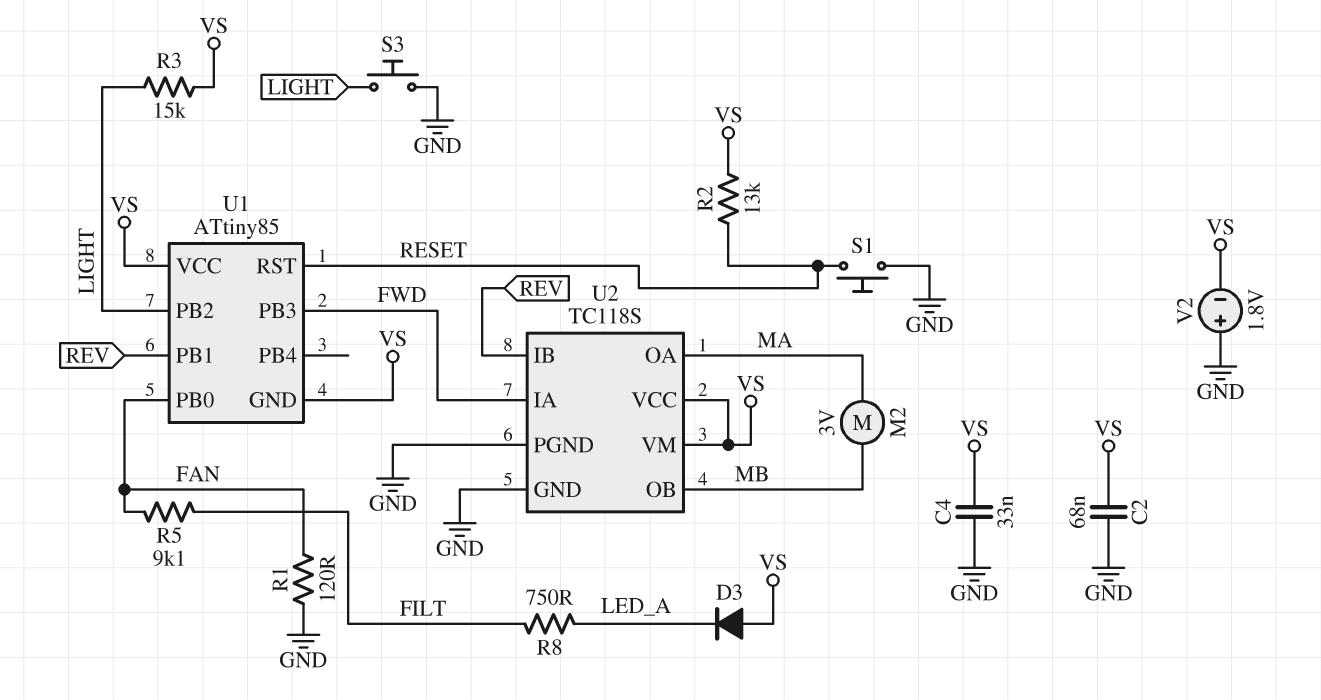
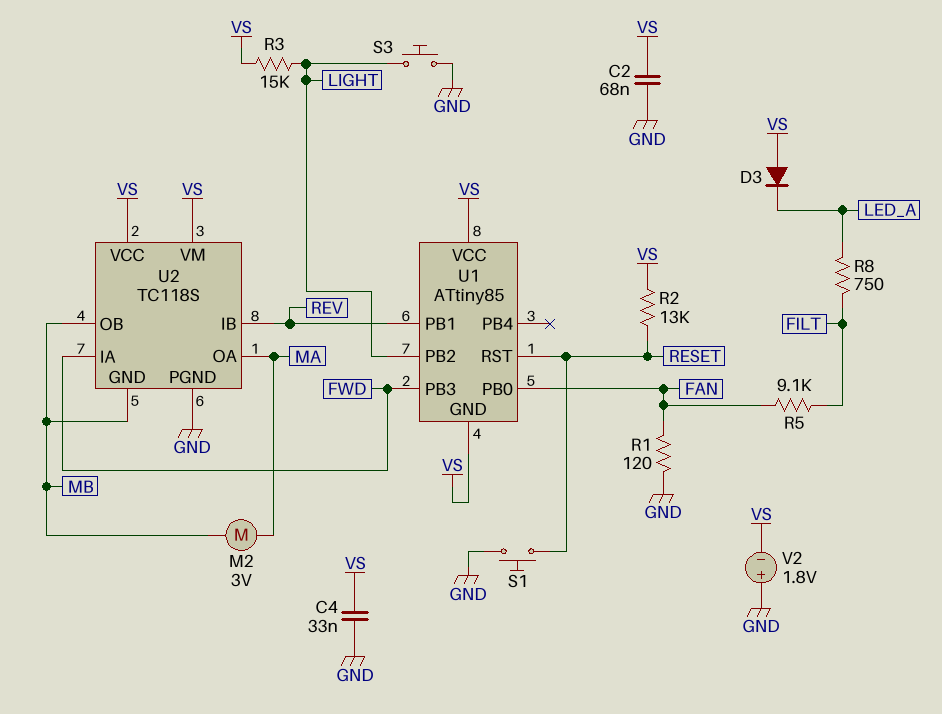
U2 pin GND: GND -> MB

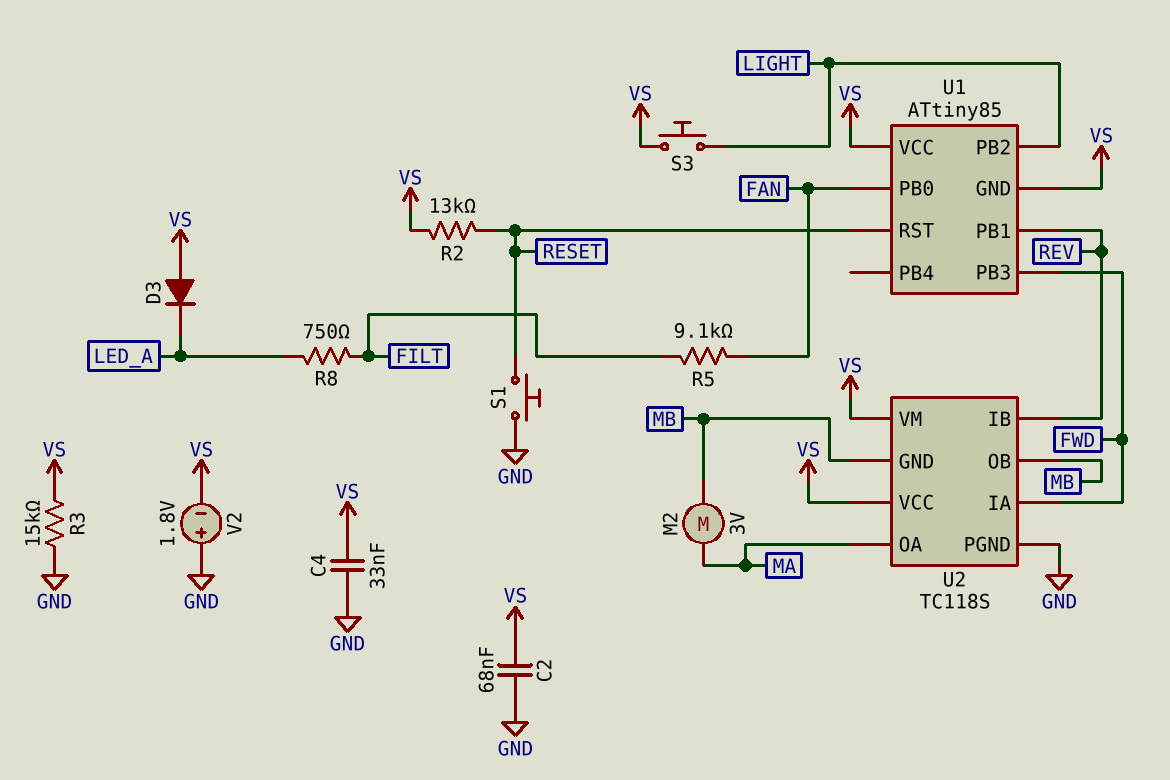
R1: 120 (FAN, GND) -> none
R3: 15k (LIGHT, VS) -> 15k (GND, VS)
S3: button (GND, LIGHT) -> button (LIGHT, VS)

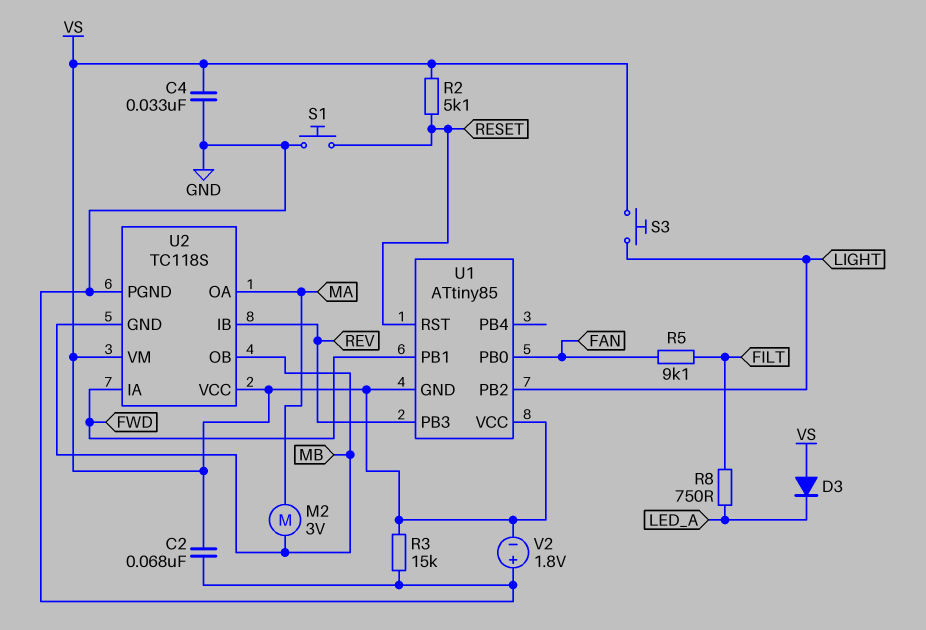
R2: 13k (RESET, VS) -> 5.1k (RESET, VS)
U1 pin PB1: REV -> FWD
U1 pin PB3: FWD -> REV

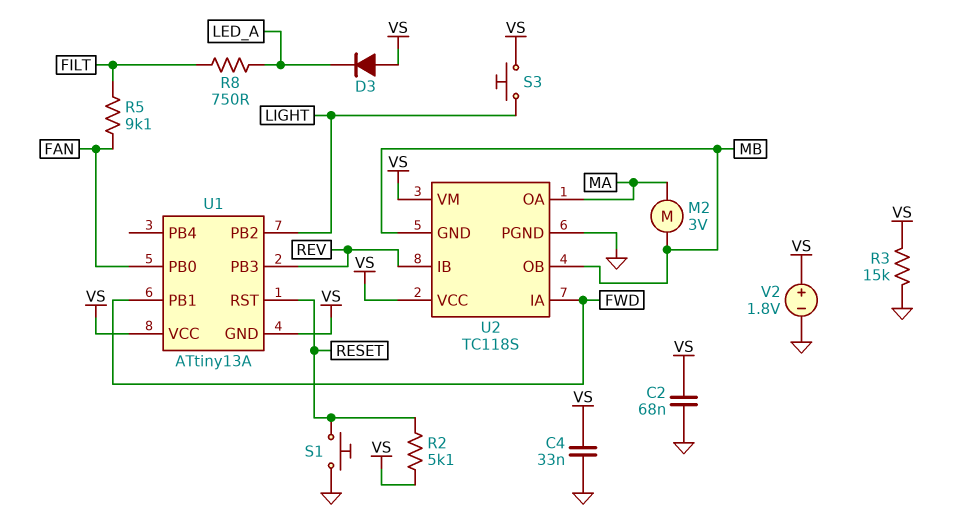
U1: ATtiny85 -> ATtiny13A
V2: 1.8V (plus GND, minus VS) -> 1.8V (plus VS, minus GND)

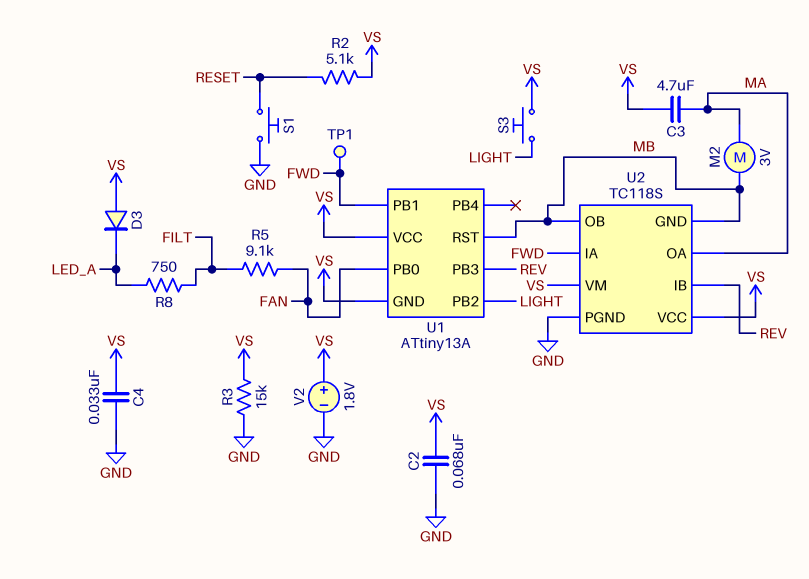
C3: none -> 4.7uF (MA, VS)
TP1: none -> test point (FWD)
U1 pin RST: RESET -> MB

